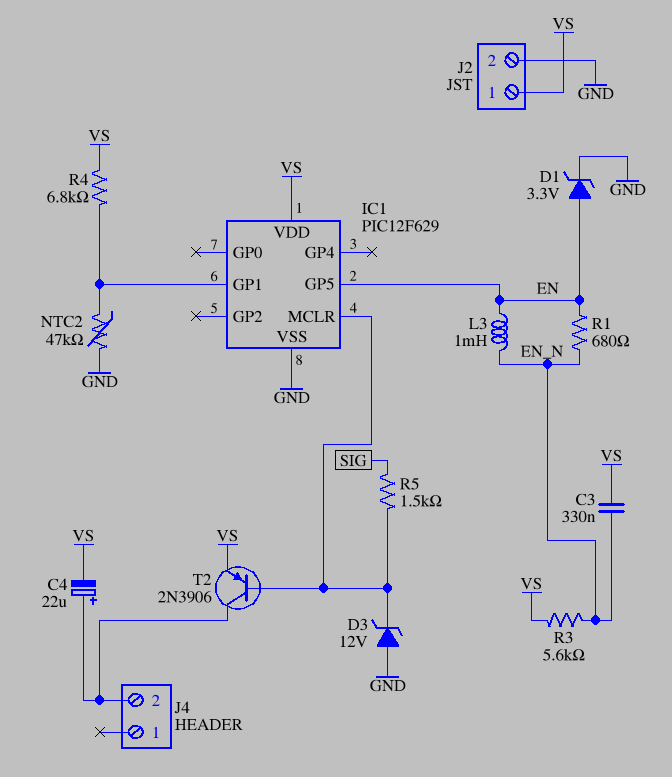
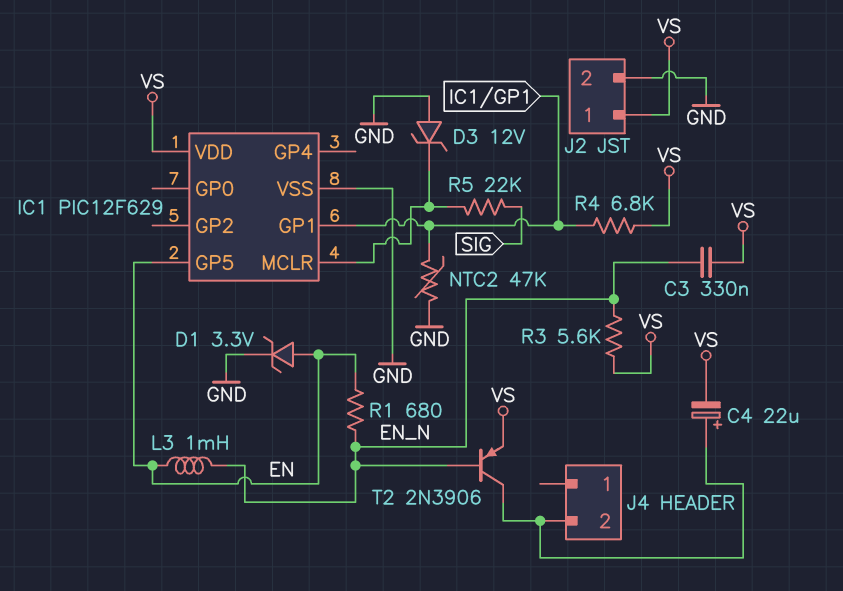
R5: 1.5k (IC1/MCLR, SIG) -> 22k (IC1/MCLR, SIG)
T2: PNP 2N3906 (B IC1/MCLR, C J4/2, E VS) -> PNP 2N3906 (B EN_N, C J4/2, E VS)

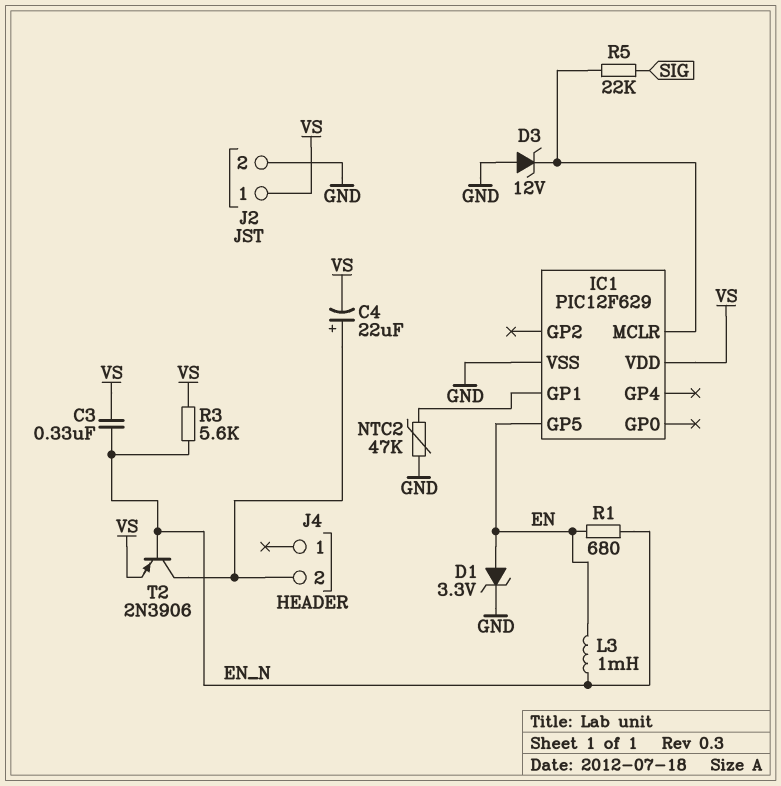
R4: 6.8k (IC1/GP1, VS) -> none

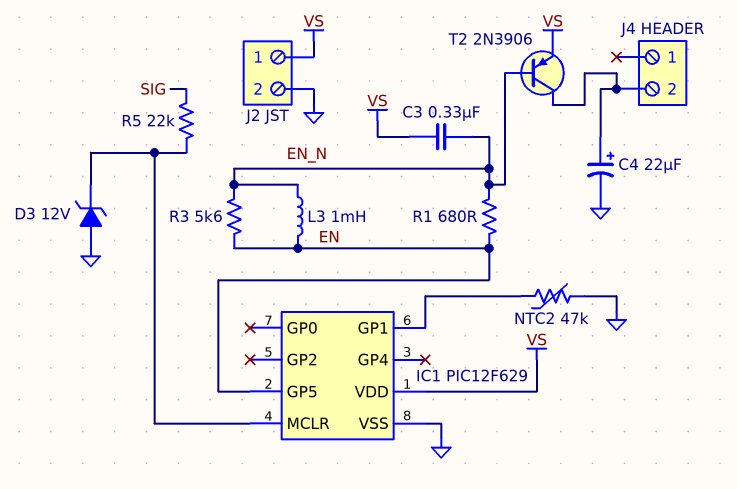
C4: 22uF (plus J4/2, minus VS) -> 22uF (plus J4/2, minus GND)
D1: zener 3.3V (A EN, K GND) -> none
R3: 5.6k (EN_N, VS) -> 5.6k (EN, EN_N)

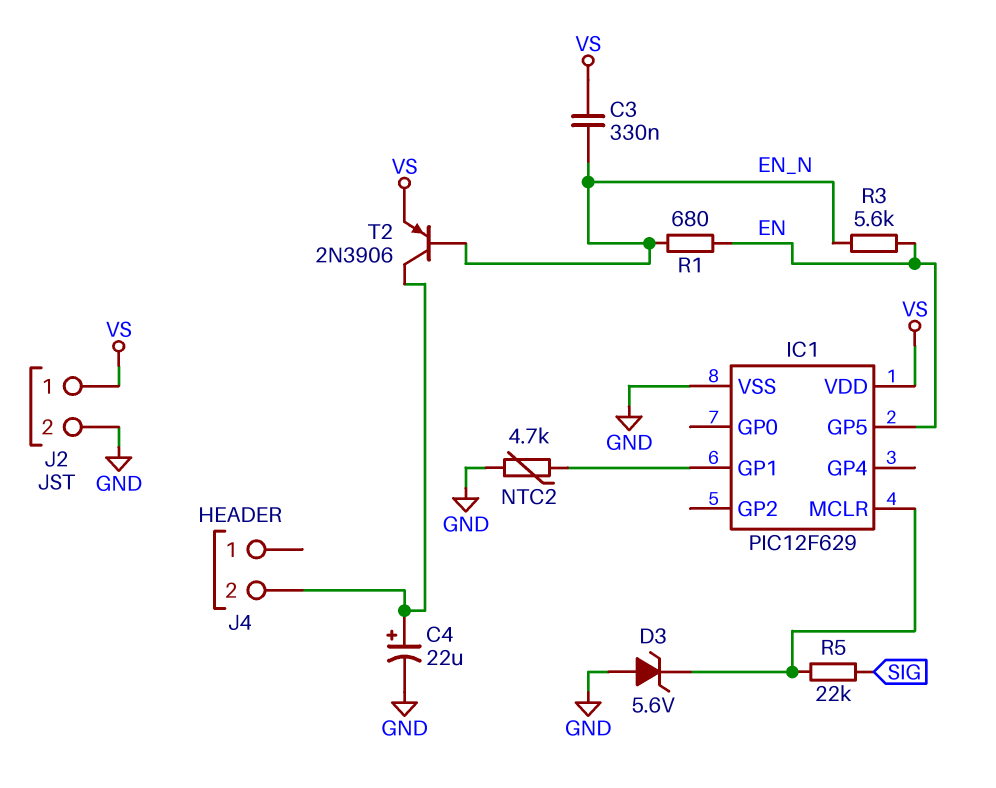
D3: zener 12V (A GND, K IC1/MCLR) -> zener 5.6V (A GND, K IC1/MCLR)
L3: 1mH (EN, EN_N) -> none
NTC2: 47k (GND, IC1/GP1) -> 4.7k (GND, IC1/GP1)

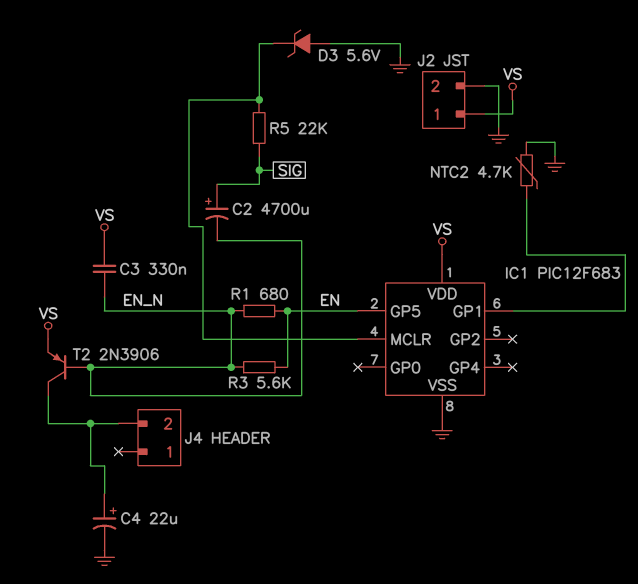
C2: none -> 4700uF (plus SIG, minus EN_N)
IC1: PIC12F629 -> PIC12F683

